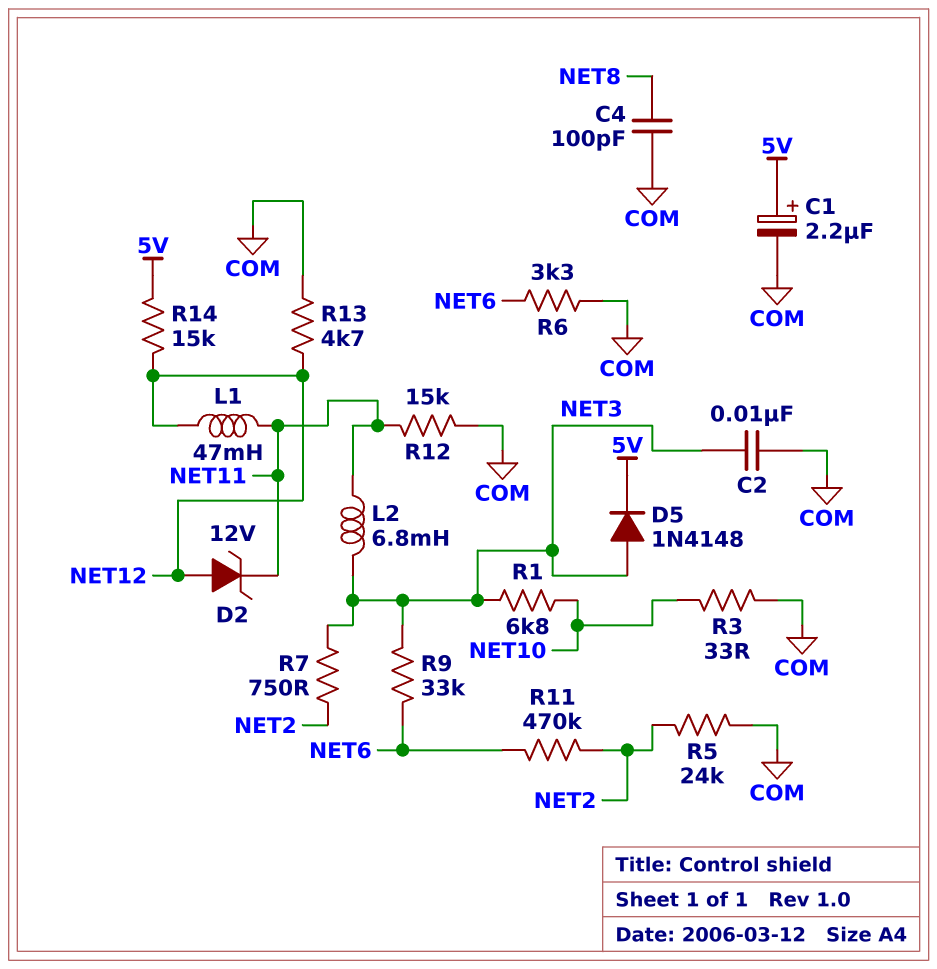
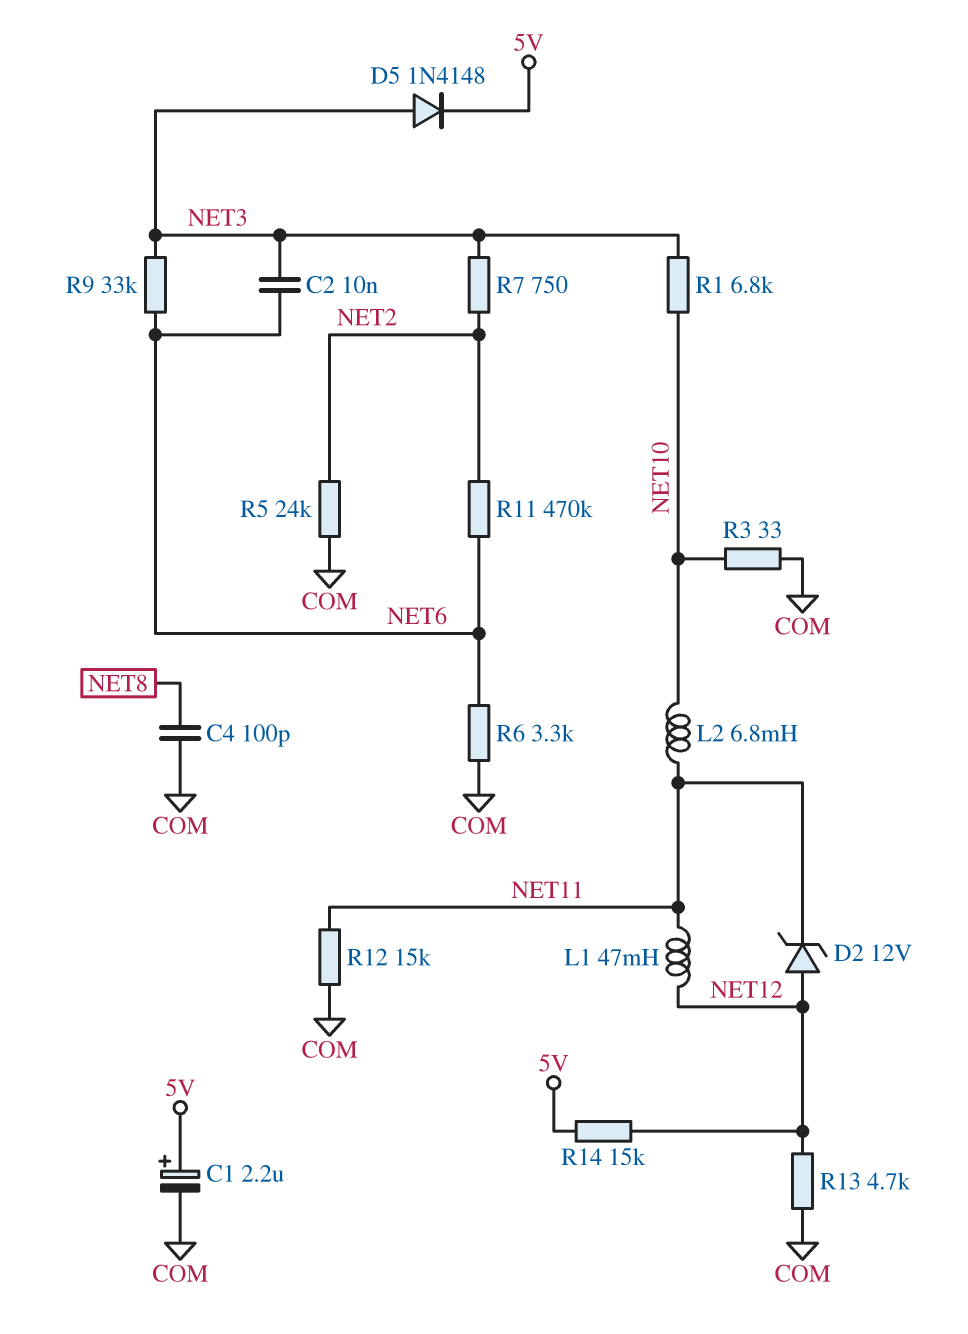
C2: 10nF (COM, NET3) -> 10nF (NET3, NET6)
L2: 6.8mH (NET3, NET11) -> 6.8mH (NET10, NET11)

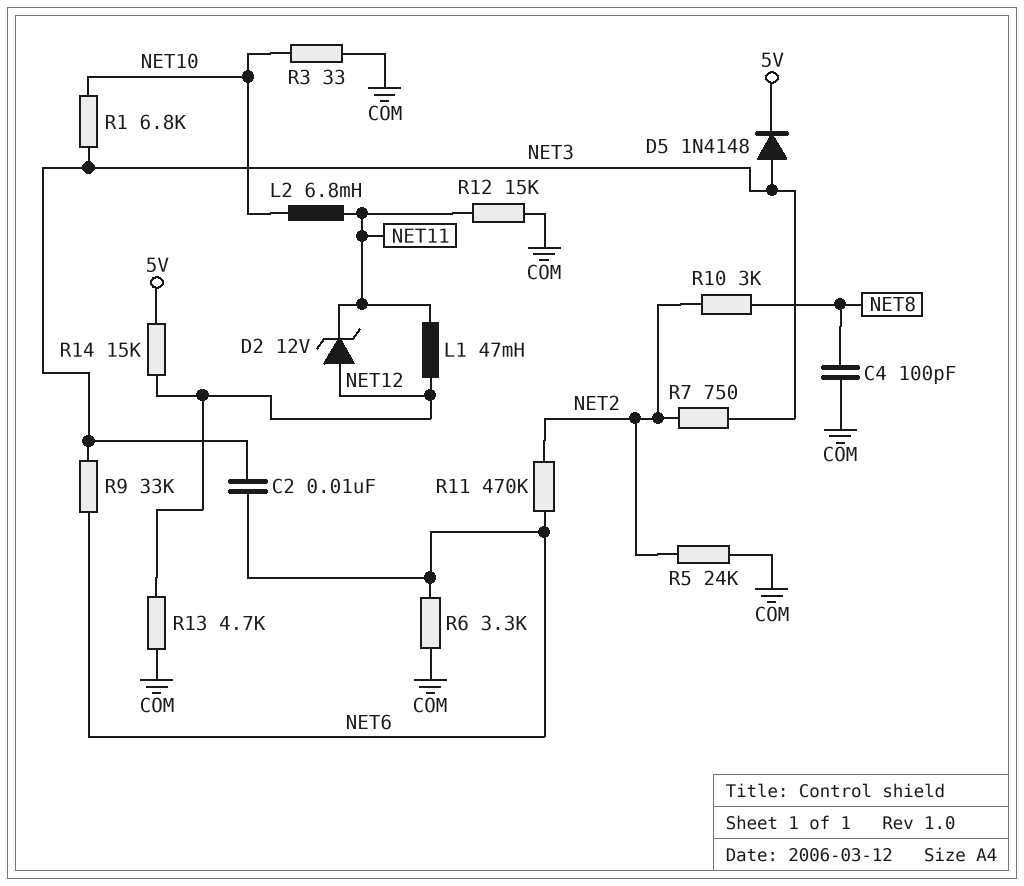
C1: 2.2uF (plus 5V, minus COM) -> none
R10: none -> 3k (NET2, NET8)

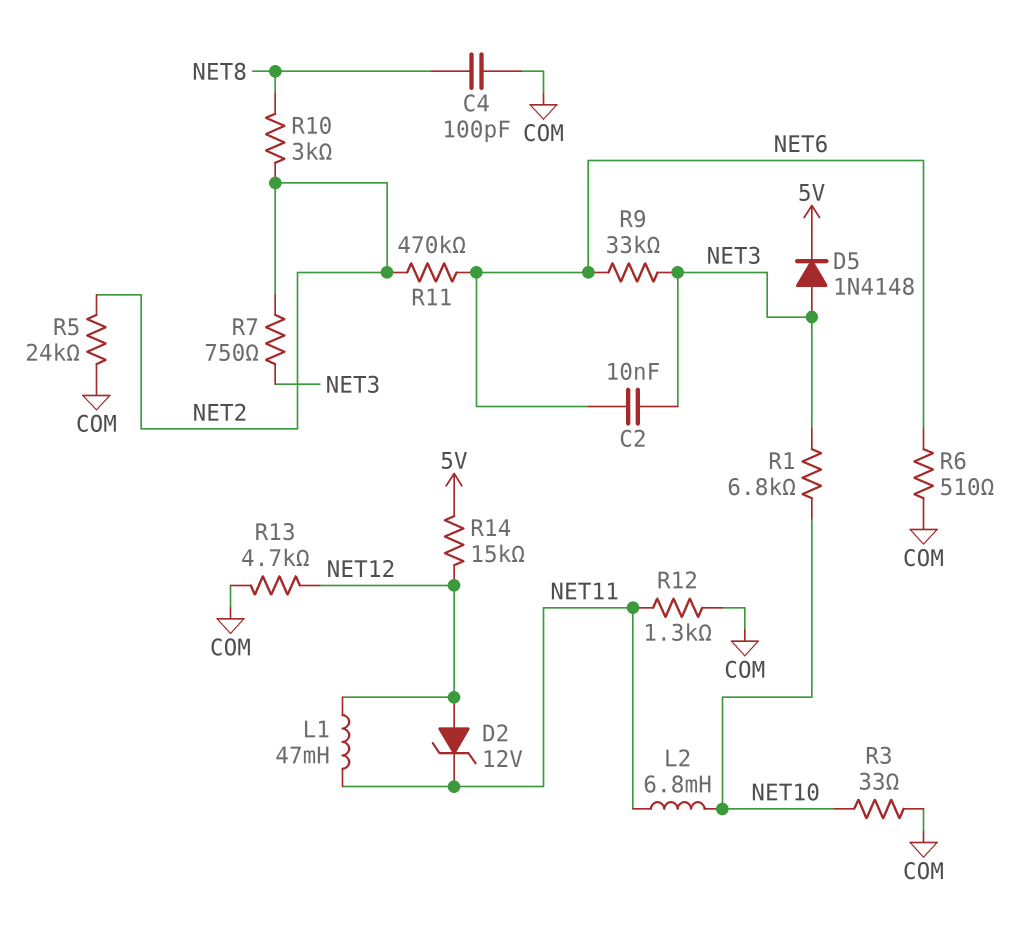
R6: 3.3k (COM, NET6) -> 510 (COM, NET6)
R12: 15k (COM, NET11) -> 1.3k (COM, NET11)

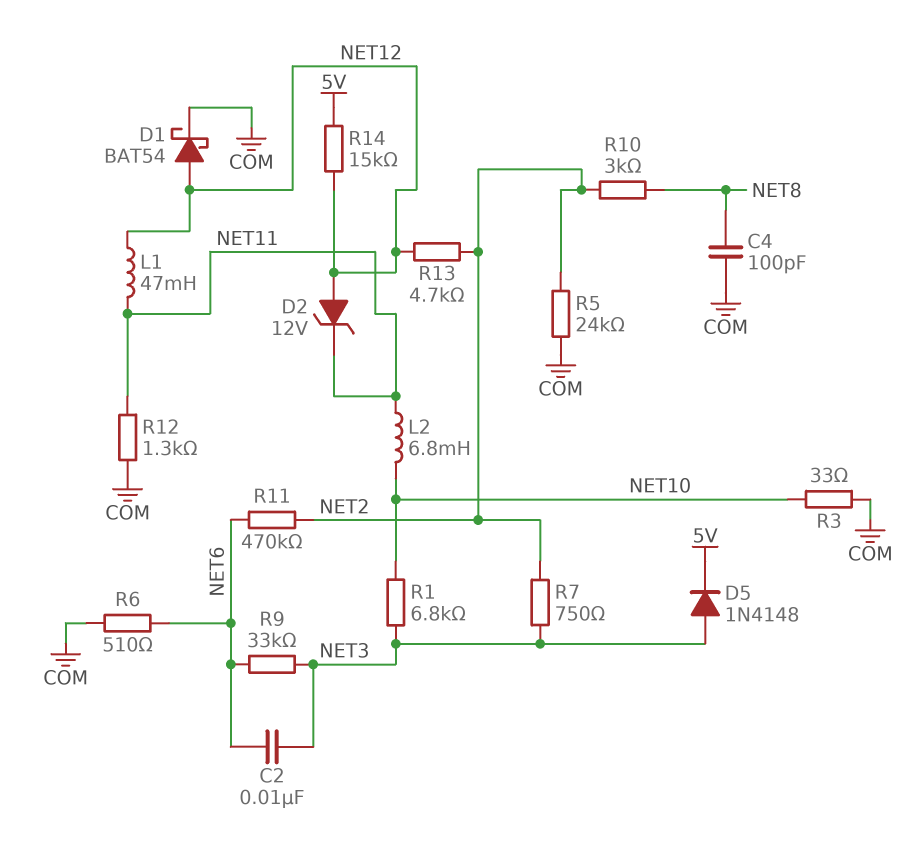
D1: none -> schottky BAT54 (A NET12, K COM)
R13: 4.7k (COM, NET12) -> 4.7k (NET2, NET12)

